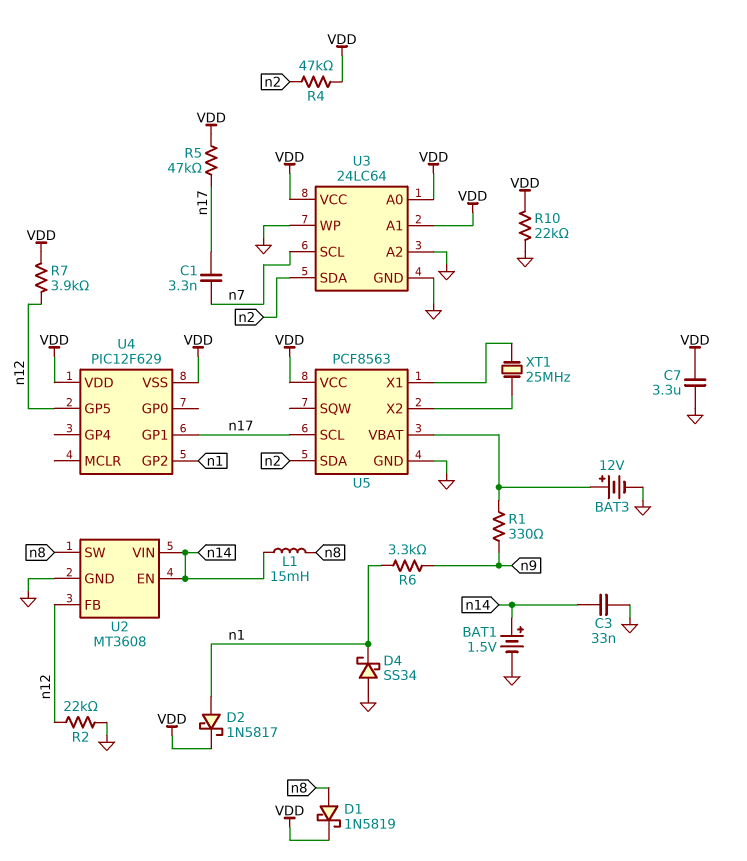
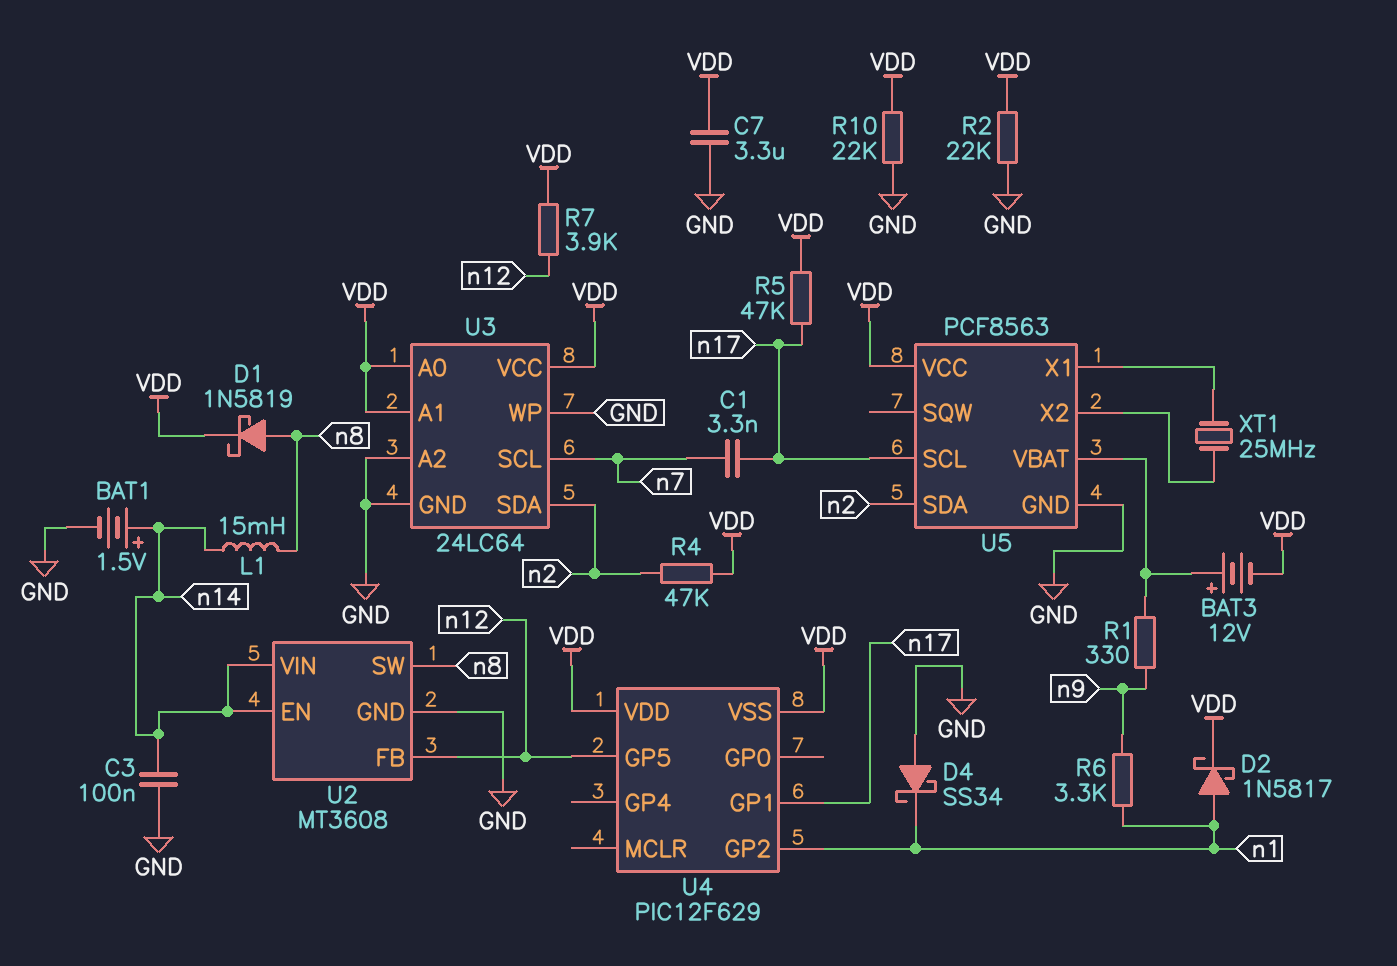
BAT3: 12V (plus U5/VBAT, minus GND) -> 12V (plus U5/VBAT, minus VDD)
C3: 33nF (GND, n14) -> 100nF (GND, n14)
R2: 22k (GND, n12) -> 22k (GND, VDD)

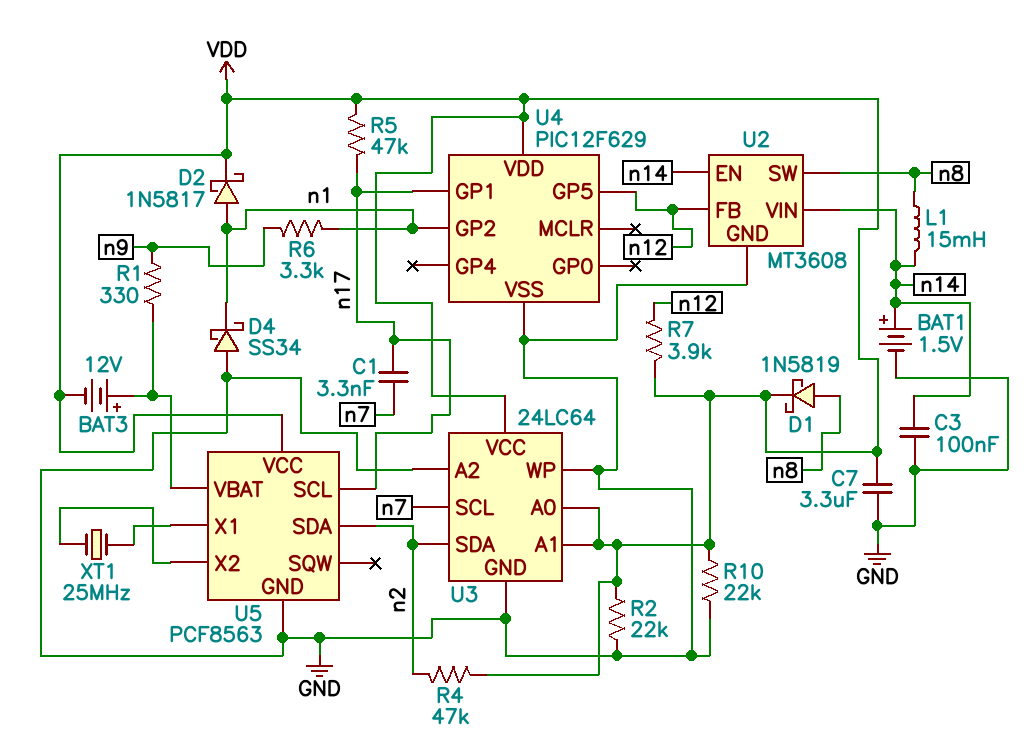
U4 pin VSS: VDD -> GND

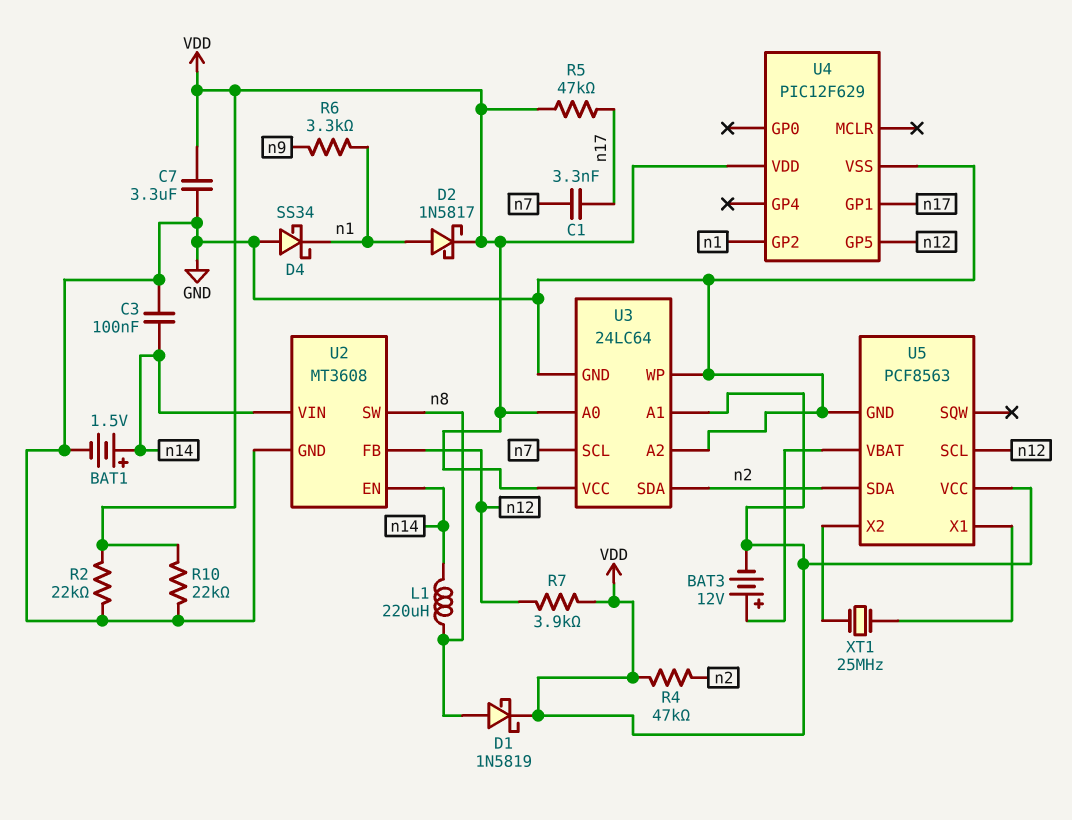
L1: 15mH (n8, n14) -> 220uH (n8, n14)
R1: 330 (U5/VBAT, n9) -> none
U5 pin SCL: n17 -> n12

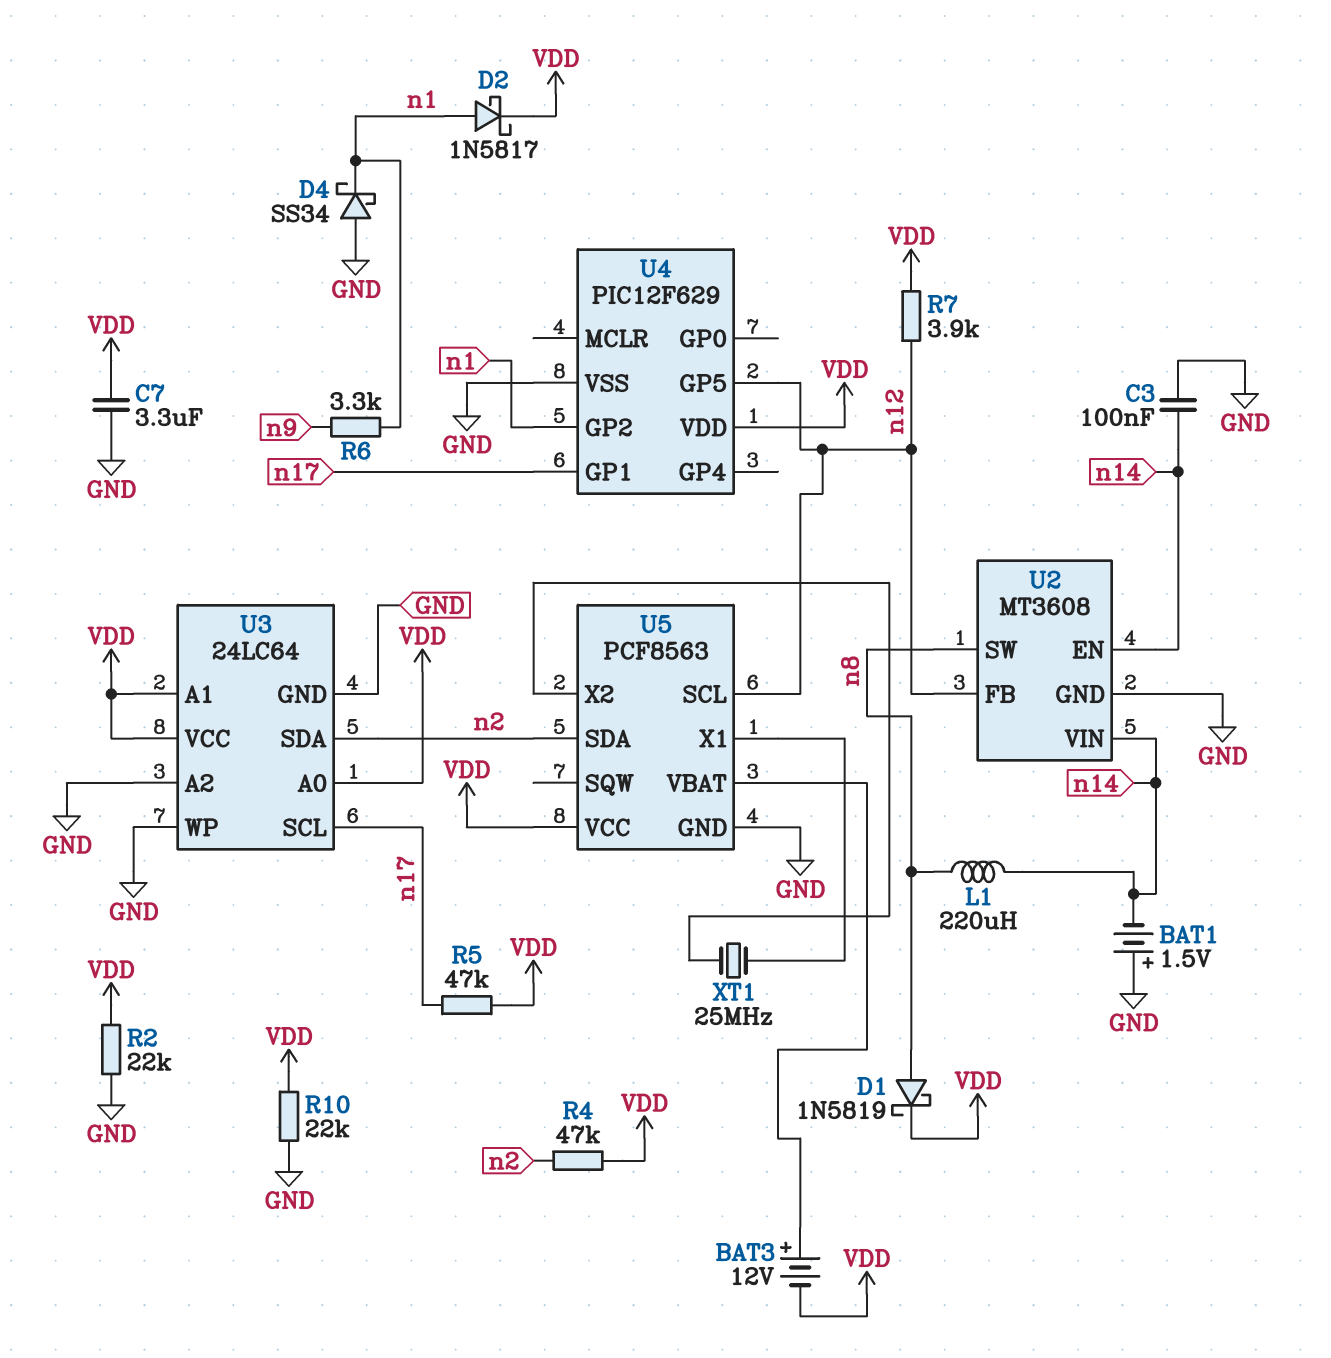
BAT1: 1.5V (plus n14, minus GND) -> 1.5V (plus GND, minus n14)
C1: 3.3nF (n7, n17) -> none
U3 pin SCL: n7 -> n17

